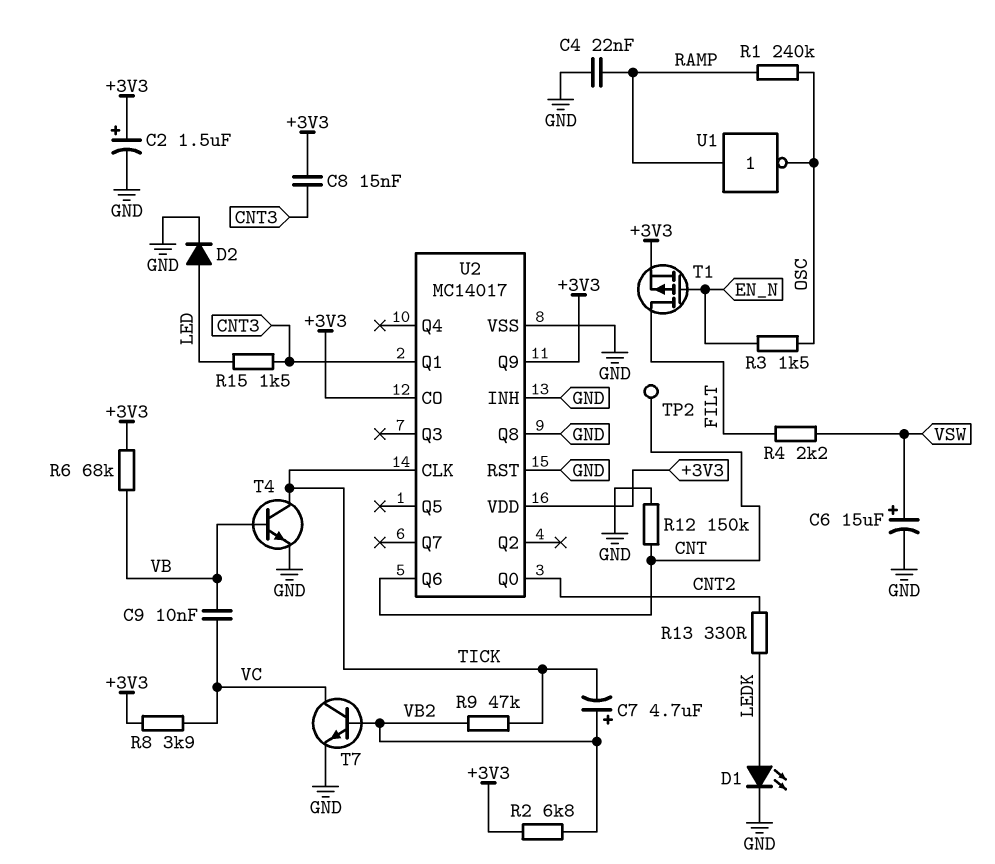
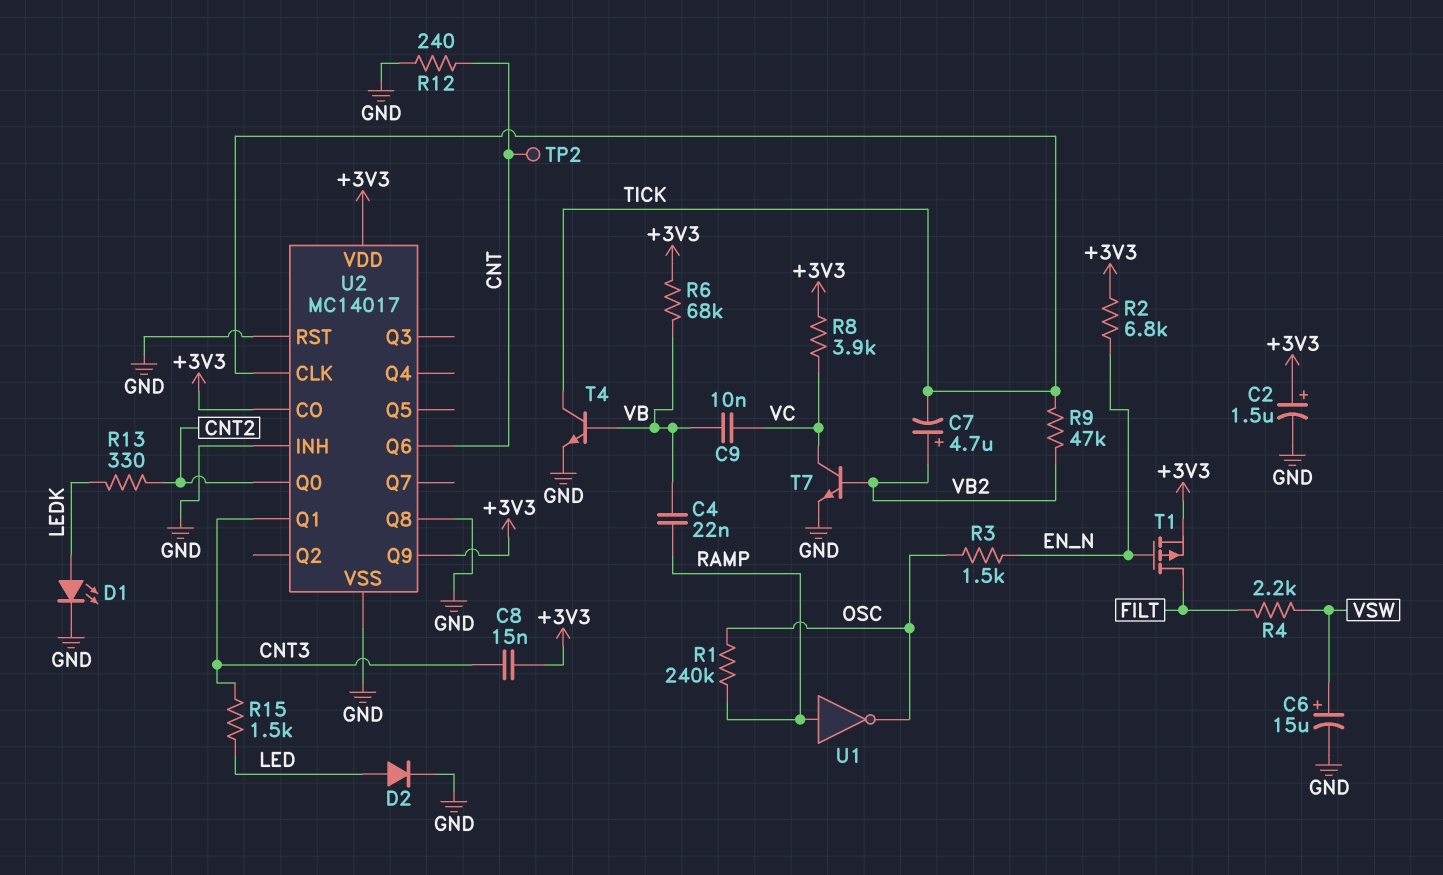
C4: 22nF (GND, RAMP) -> 22nF (RAMP, VB)
R2: 6.8k (+3V3, VB2) -> 6.8k (+3V3, EN_N)
R12: 150k (CNT, GND) -> 240 (CNT, GND)

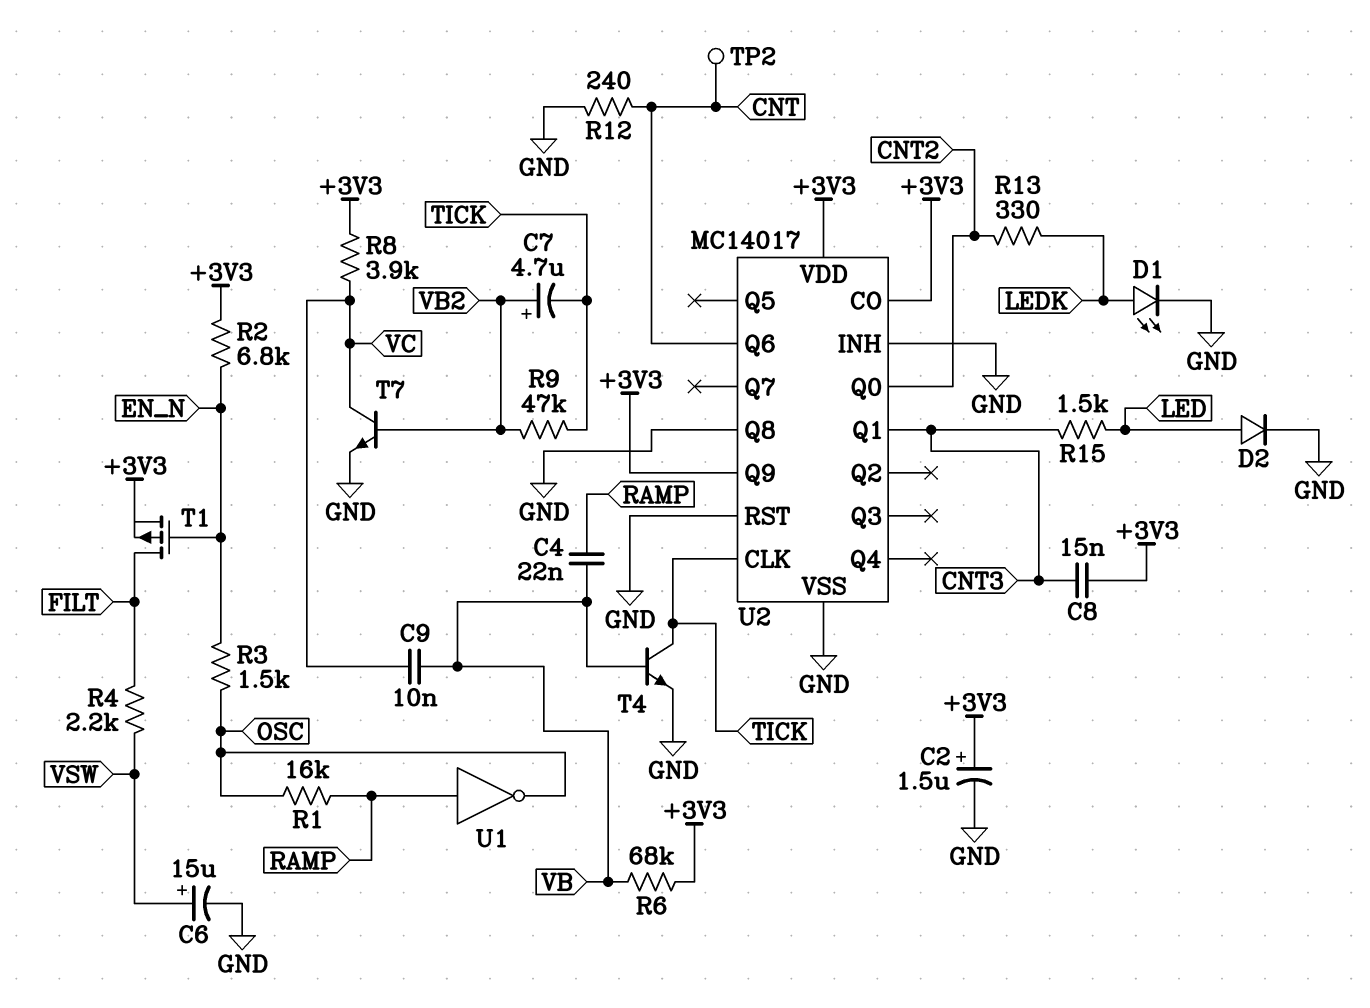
R1: 240k (OSC, RAMP) -> 16k (OSC, RAMP)

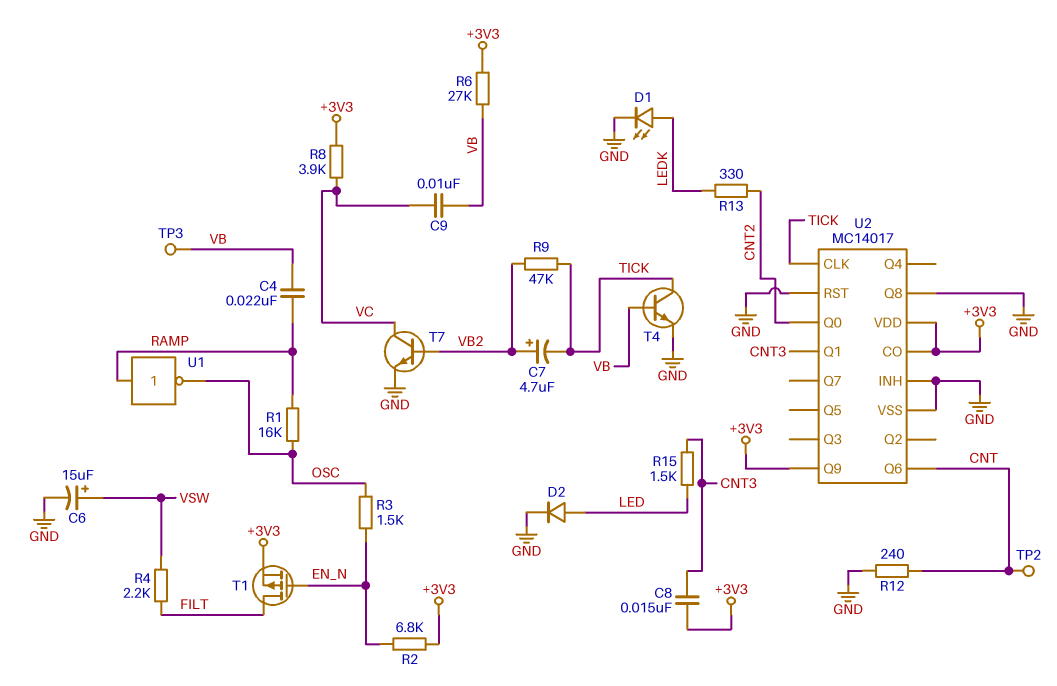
C2: 1.5uF (plus +3V3, minus GND) -> none
R6: 68k (+3V3, VB) -> 27k (+3V3, VB)
TP3: none -> test point (VB)

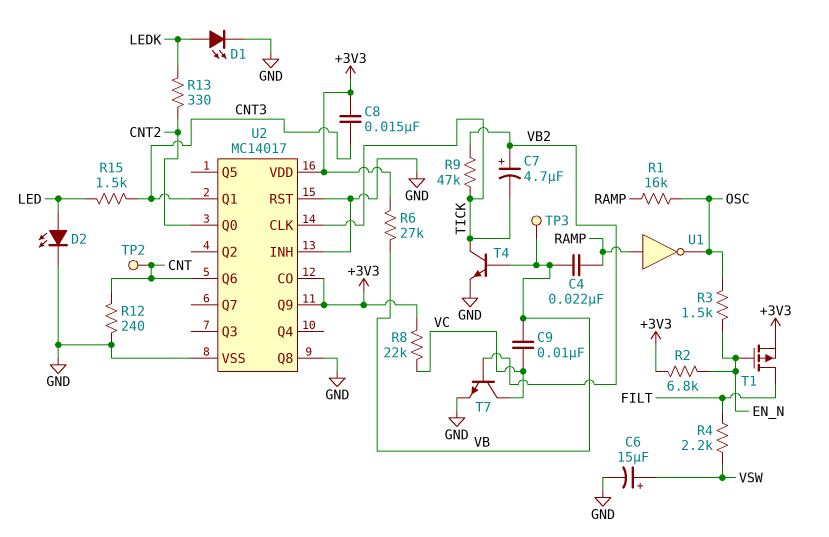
D2: diode (A LED, K GND) -> LED (A LED, K GND)
R8: 3.9k (+3V3, VC) -> 22k (+3V3, VC)

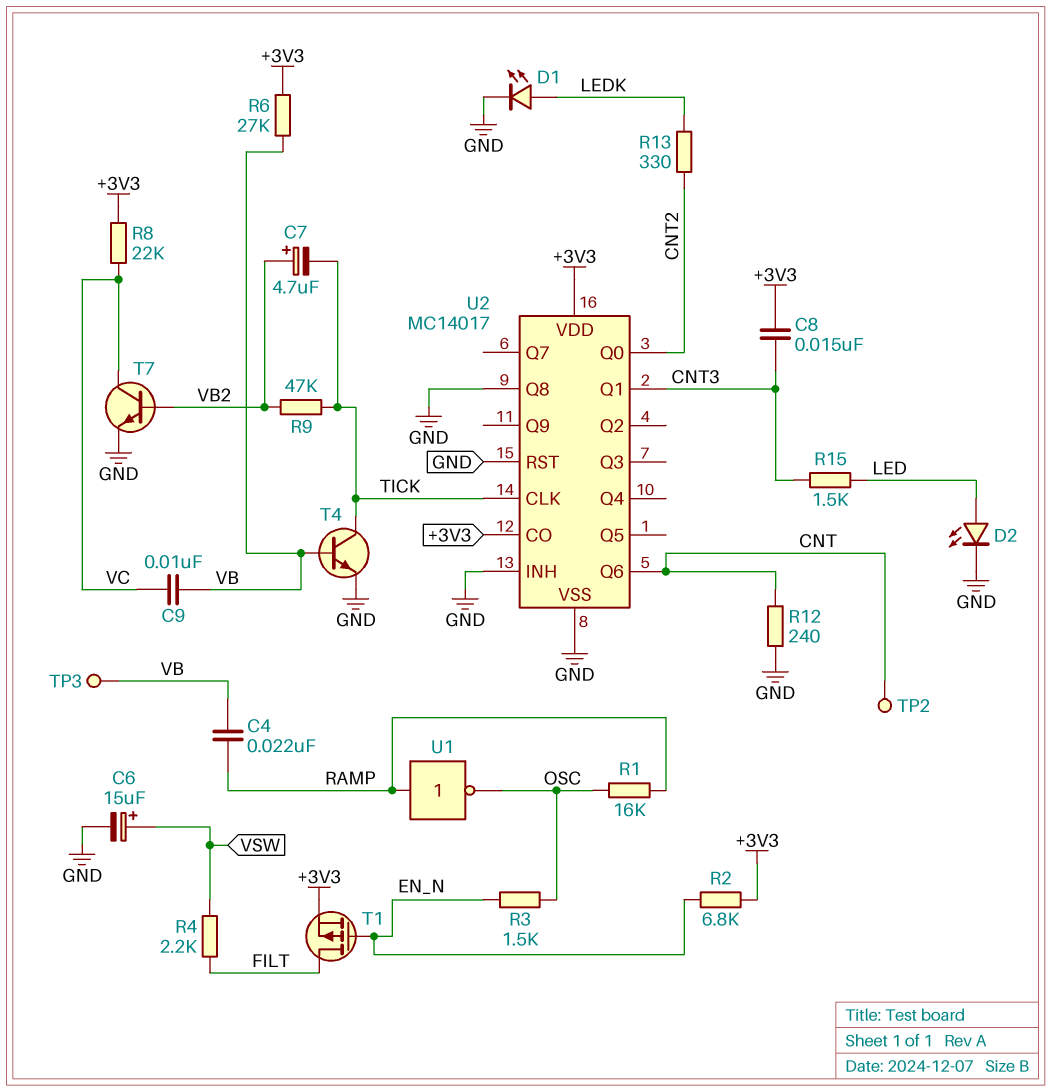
U2 pin Q9: +3V3 -> none

